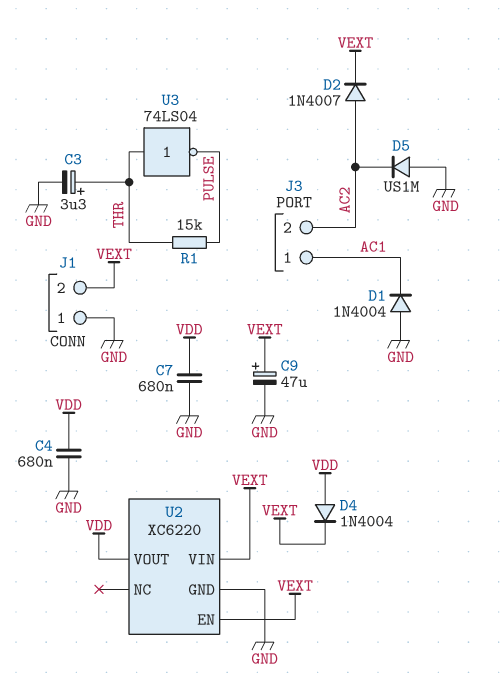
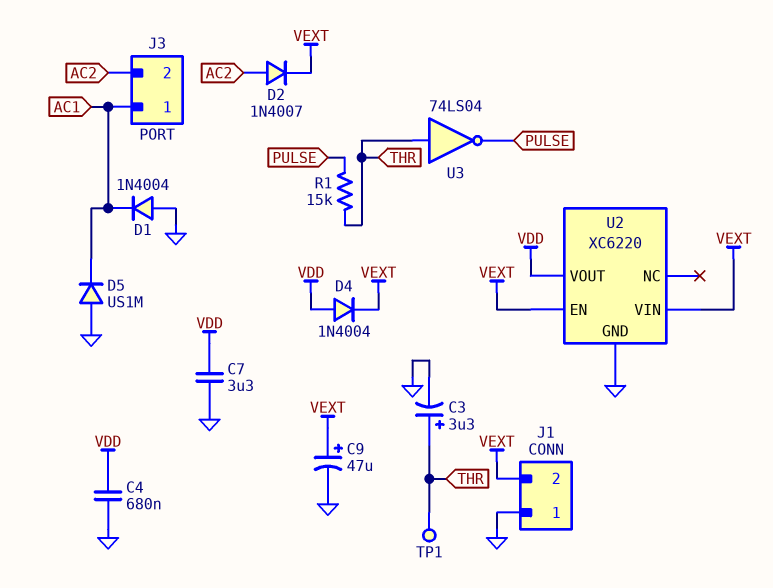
C7: 680nF (GND, VDD) -> 3.3uF (GND, VDD)
D5: diode US1M (A GND, K AC2) -> diode US1M (A GND, K AC1)
TP1: none -> test point (THR)

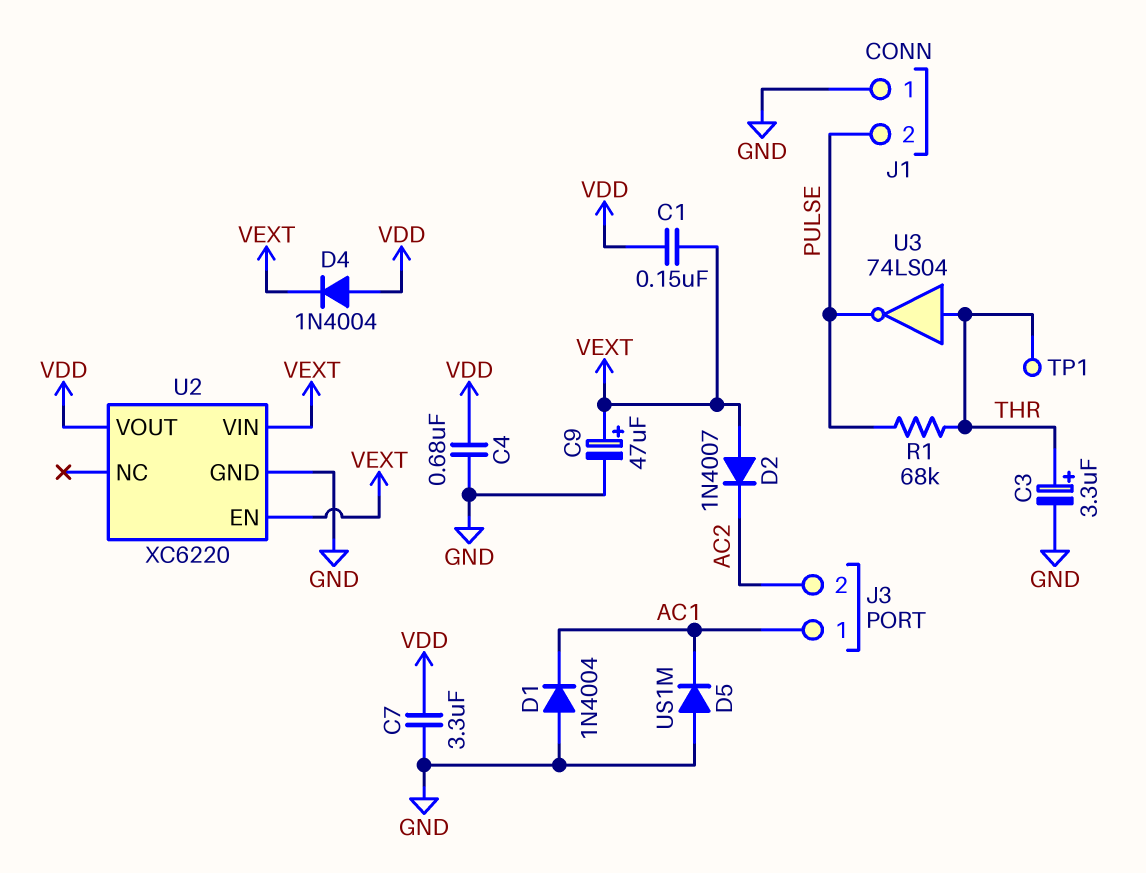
C1: none -> 150nF (VDD, VEXT)
D2: diode 1N4007 (A AC2, K VEXT) -> diode 1N4007 (A VEXT, K AC2)
J1 pin 2: VEXT -> PULSE
R1: 15k (PULSE, THR) -> 68k (PULSE, THR)

